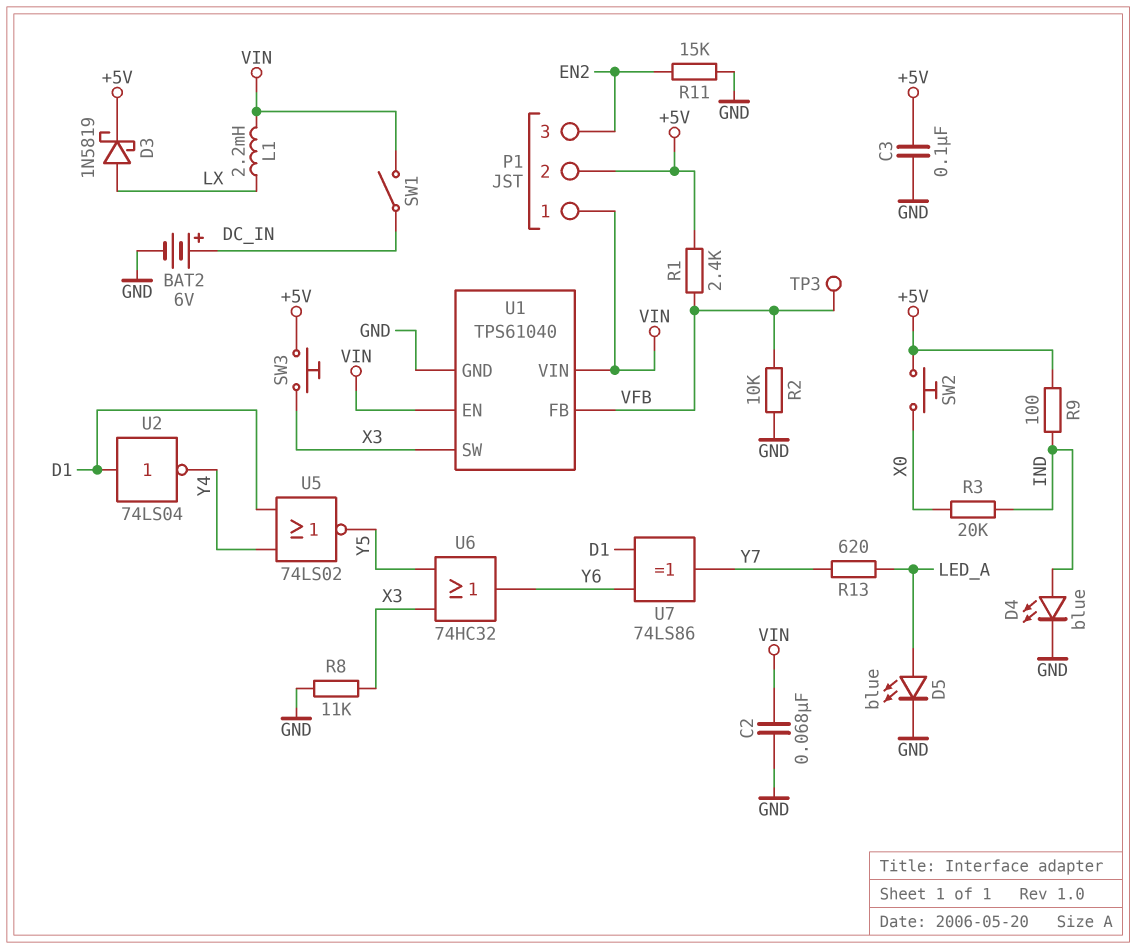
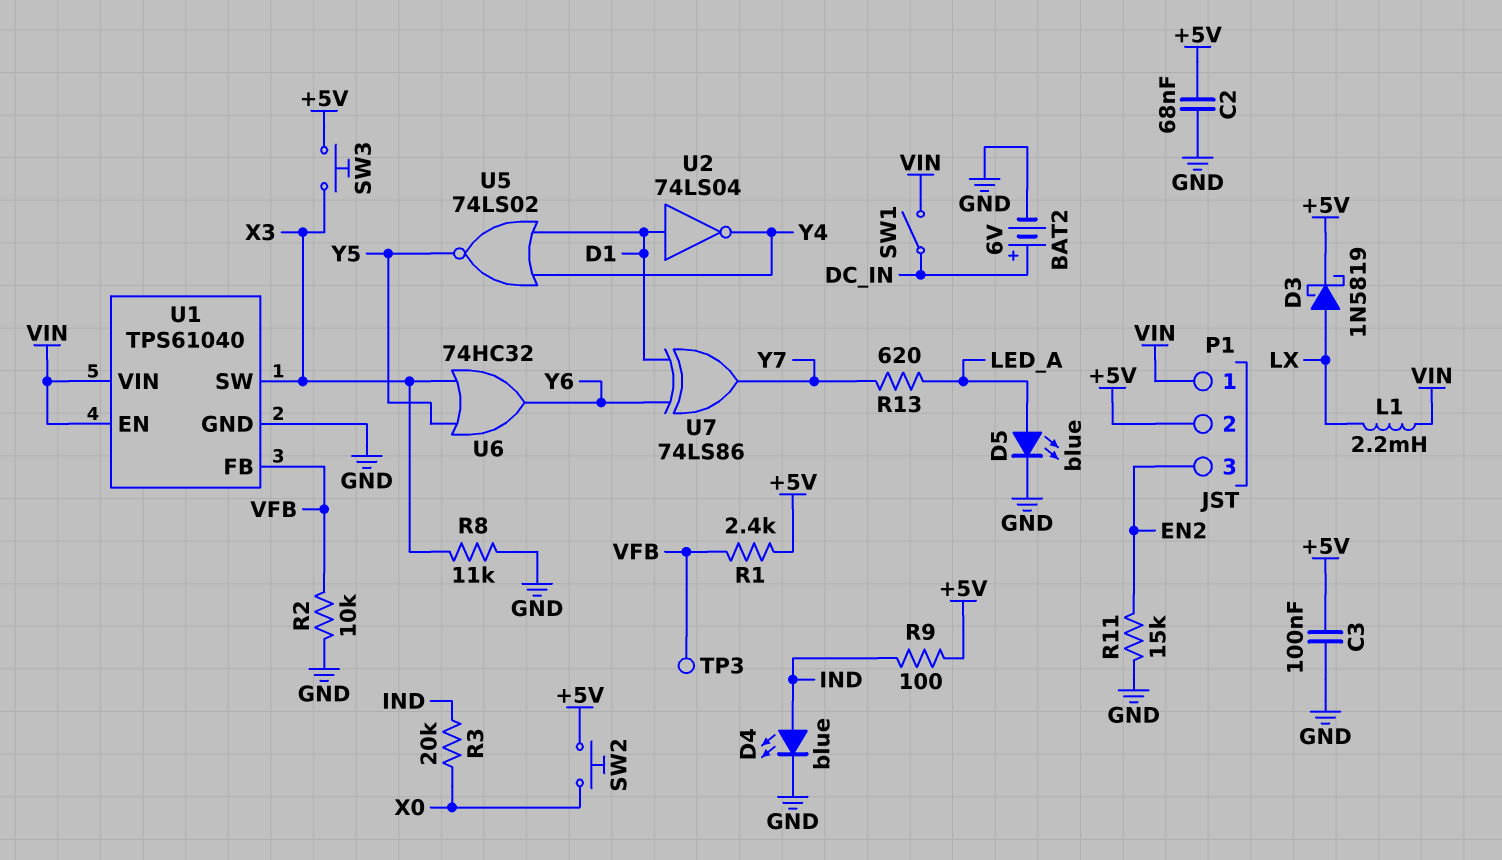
C2: 68nF (GND, VIN) -> 68nF (+5V, GND)

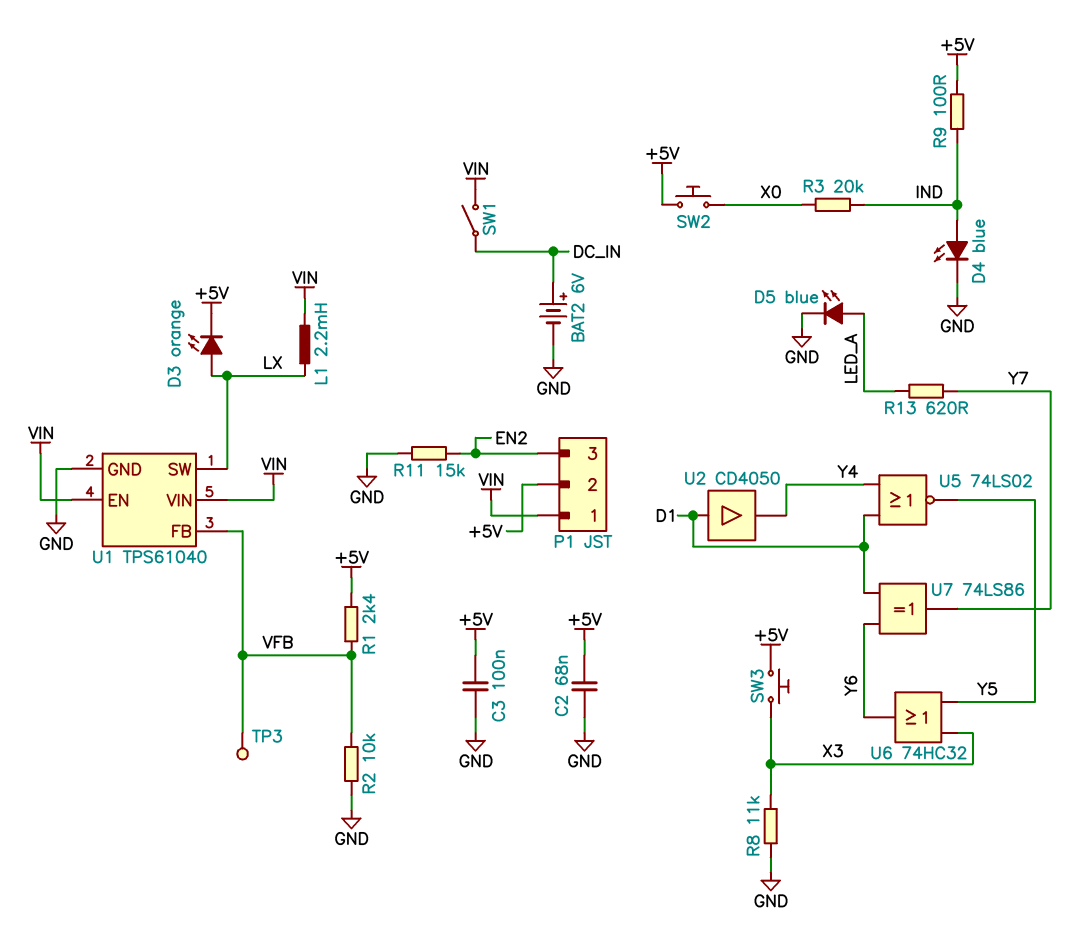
D3: schottky 1N5819 (A LX, K +5V) -> LED orange (A LX, K +5V)
U1 pin SW: X3 -> LX
U2: NOT 74LS04 (in D1, out Y4) -> buffer CD4050 (in D1, out Y4)

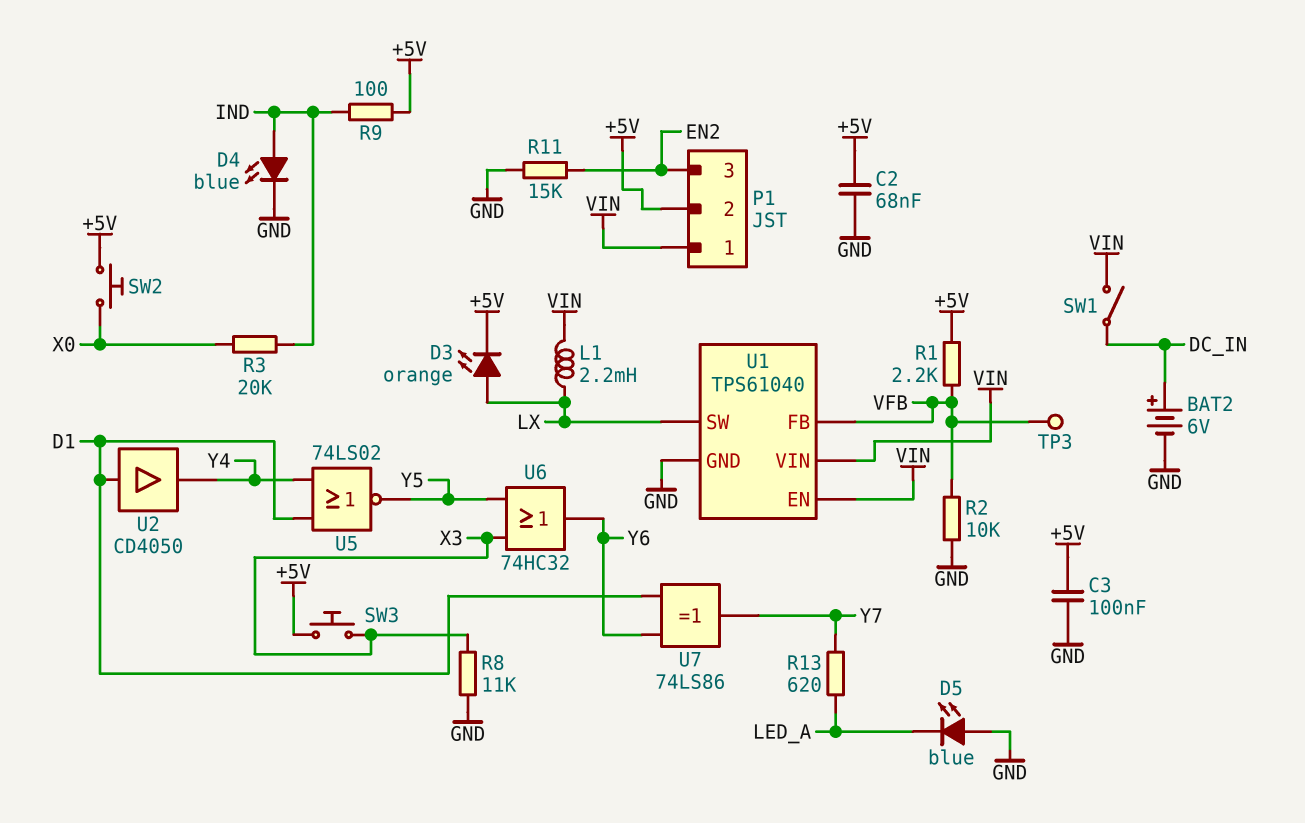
D5: LED blue (A LED_A, K GND) -> LED blue (A GND, K LED_A)
R1: 2.4k (+5V, VFB) -> 2.2k (+5V, VFB)

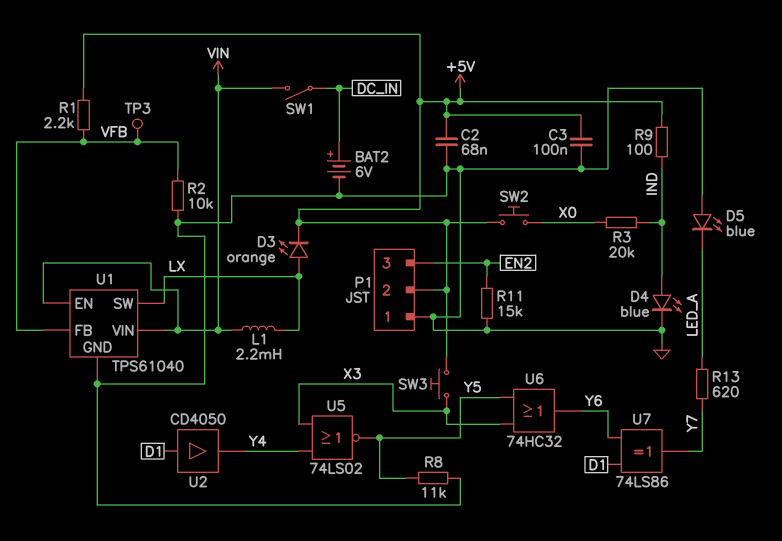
P1 pin 1: VIN -> GND
R8: 11k (GND, X3) -> 11k (GND, Y5)
U5: NOR 74LS02 (in D1, in Y4, out Y5) -> NOR 74LS02 (in X3, in Y4, out Y5)

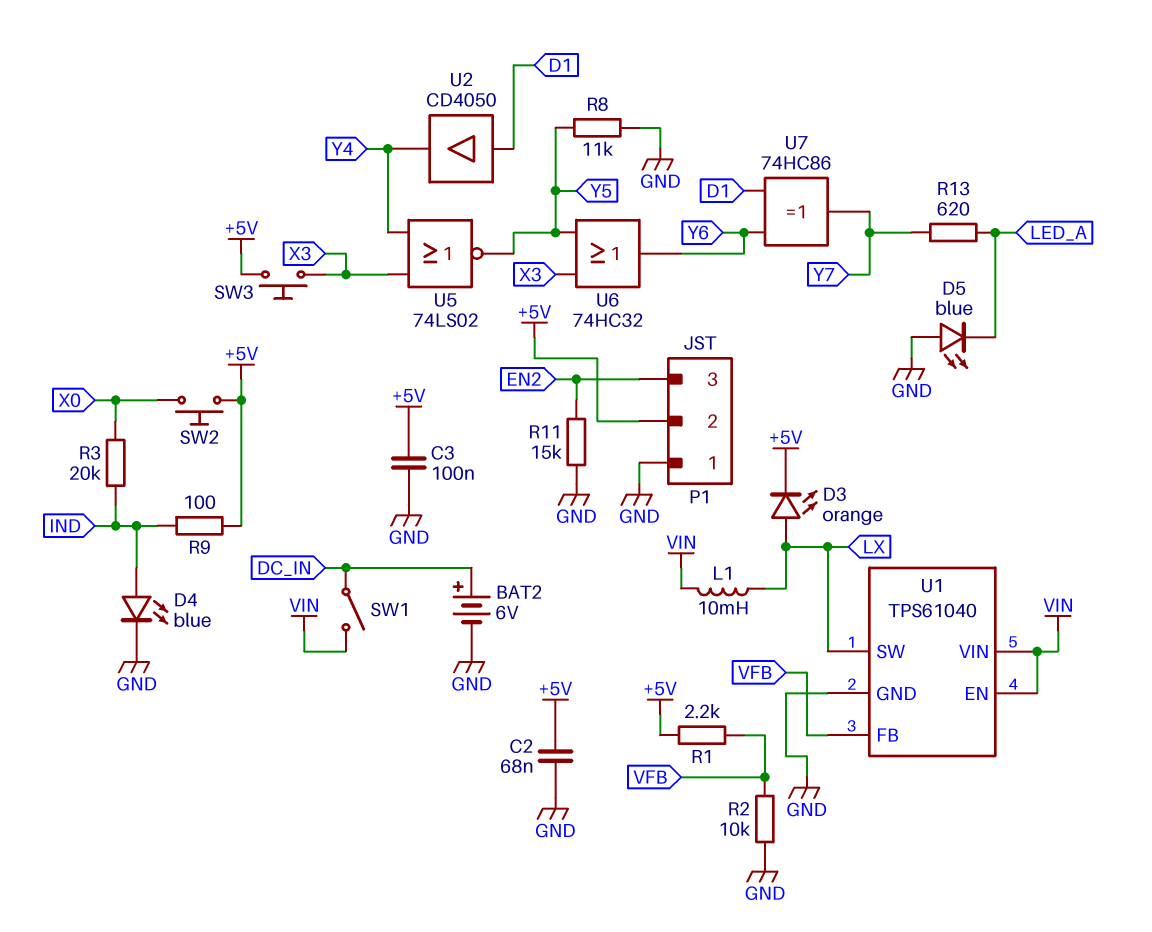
L1: 2.2mH (LX, VIN) -> 10mH (LX, VIN)
TP3: test point (VFB) -> none
U7: XOR 74LS86 (in D1, in Y6, out Y7) -> XOR 74HC86 (in D1, in Y6, out Y7)

